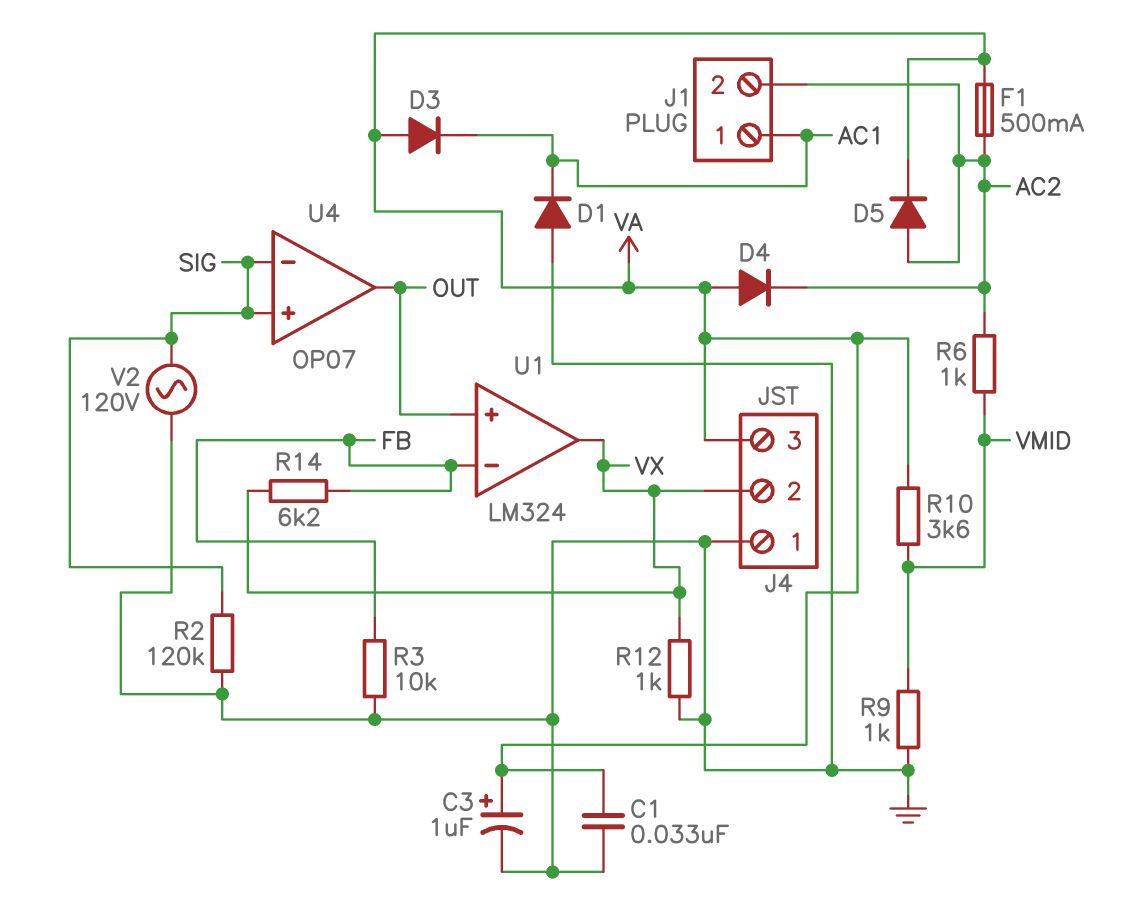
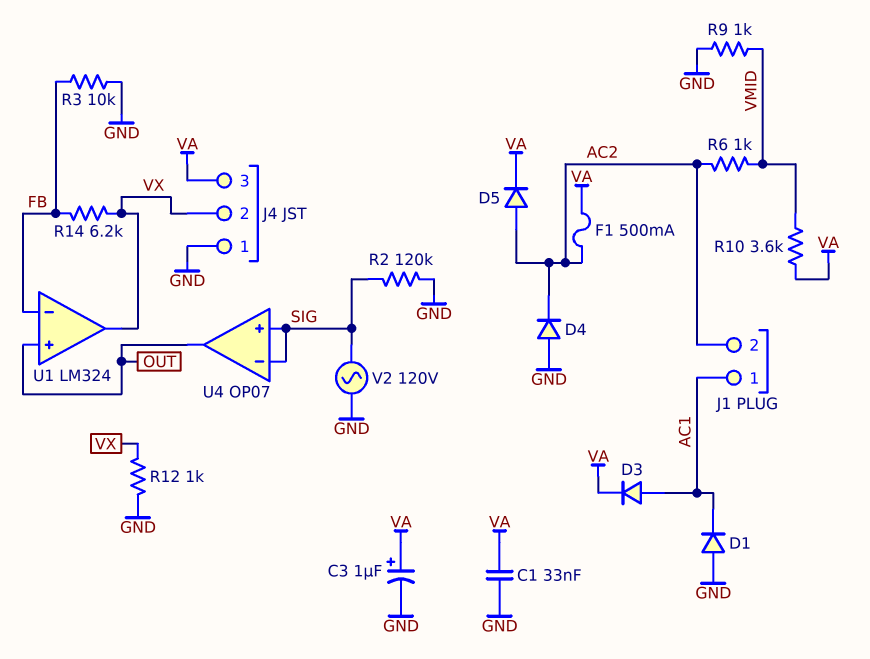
D3: diode (A VA, K AC1) -> diode (A AC1, K VA)
D4: diode (A VA, K AC2) -> diode (A GND, K AC2)

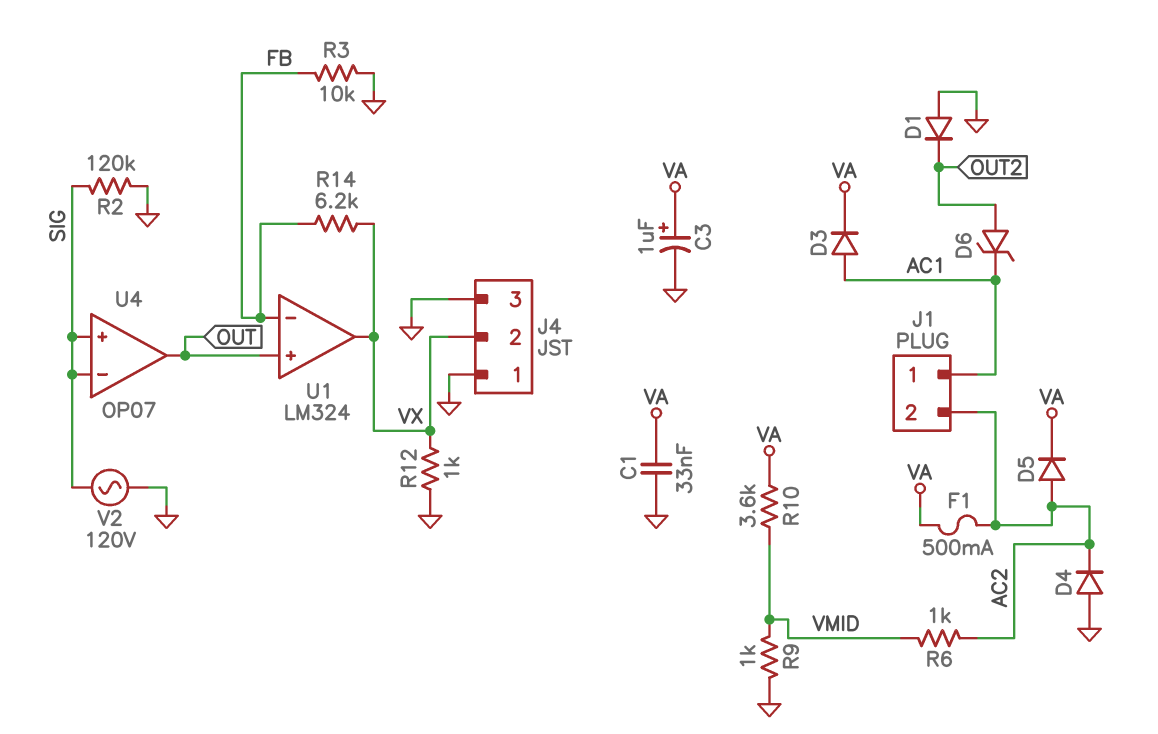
D1: diode (A GND, K AC1) -> diode (A GND, K OUT2)
D6: none -> zener (A OUT2, K AC1)
J4 pin 3: VA -> GND

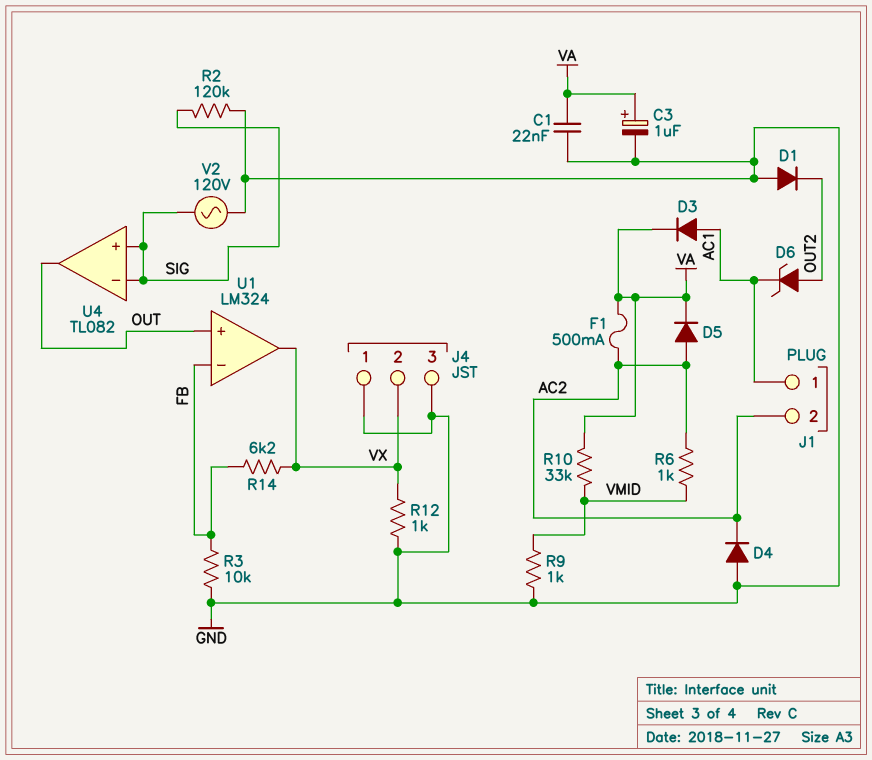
C1: 33nF (GND, VA) -> 22nF (GND, VA)
R10: 3.6k (VA, VMID) -> 33k (VA, VMID)
U4: OP07 -> TL082

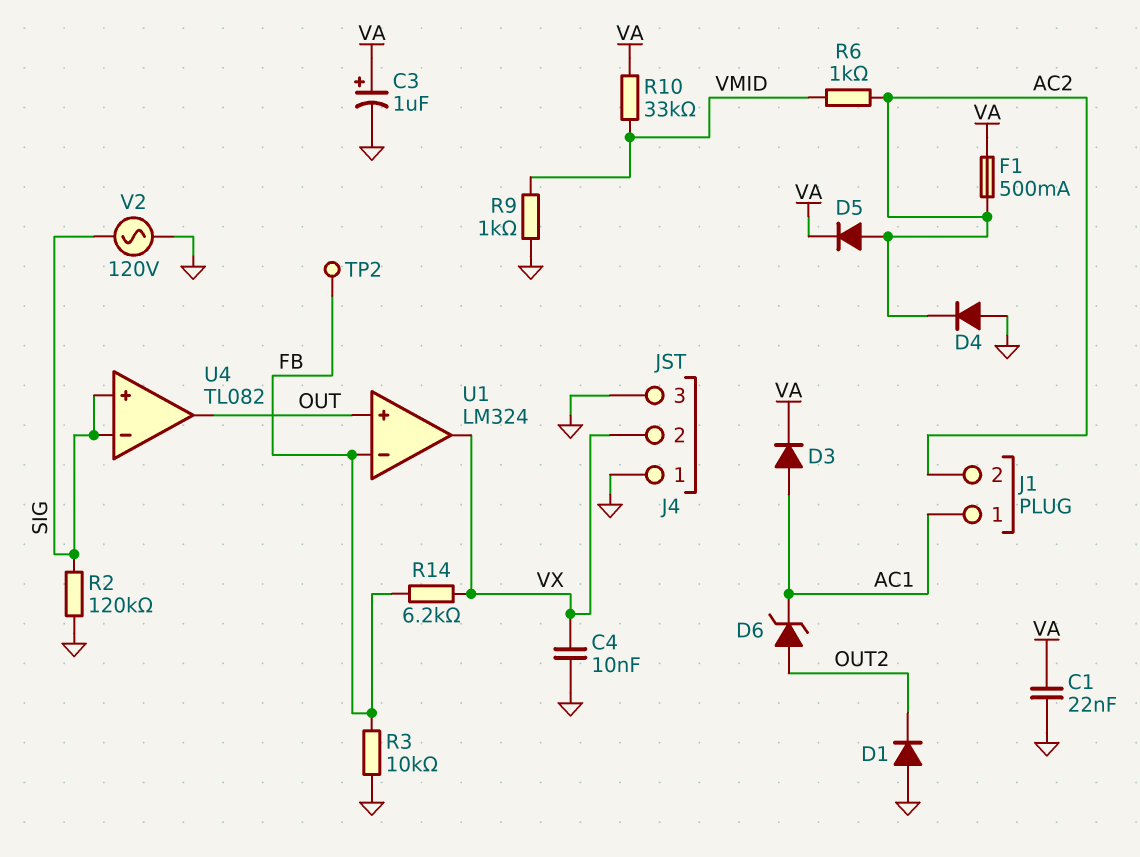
C4: none -> 10nF (GND, VX)
R12: 1k (GND, VX) -> none
TP2: none -> test point (FB)

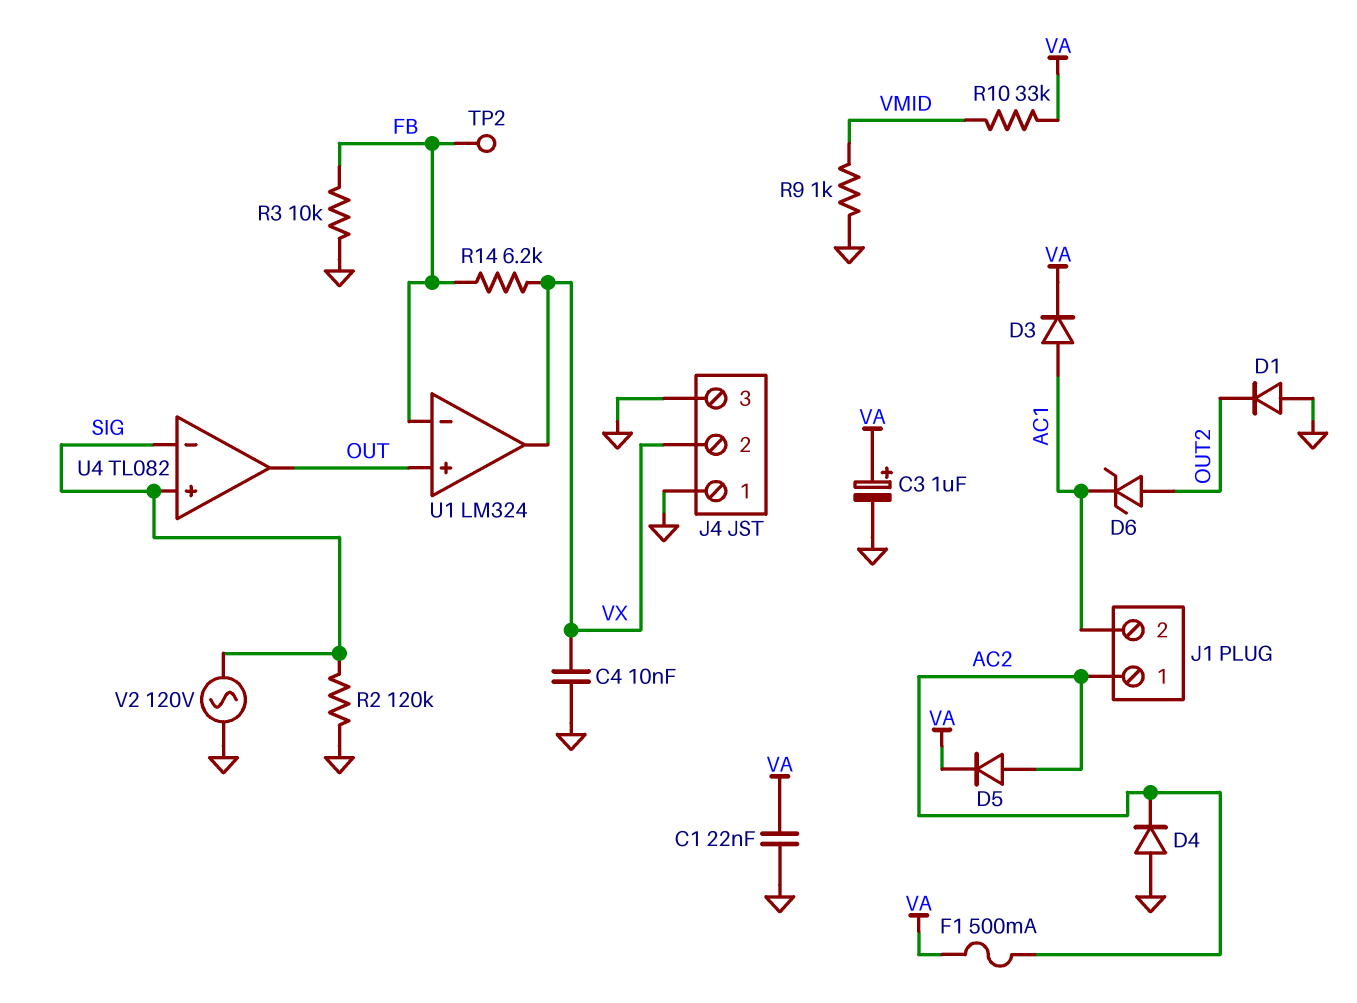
J1 pin 1: AC1 -> AC2
J1 pin 2: AC2 -> AC1
R6: 1k (AC2, VMID) -> none

